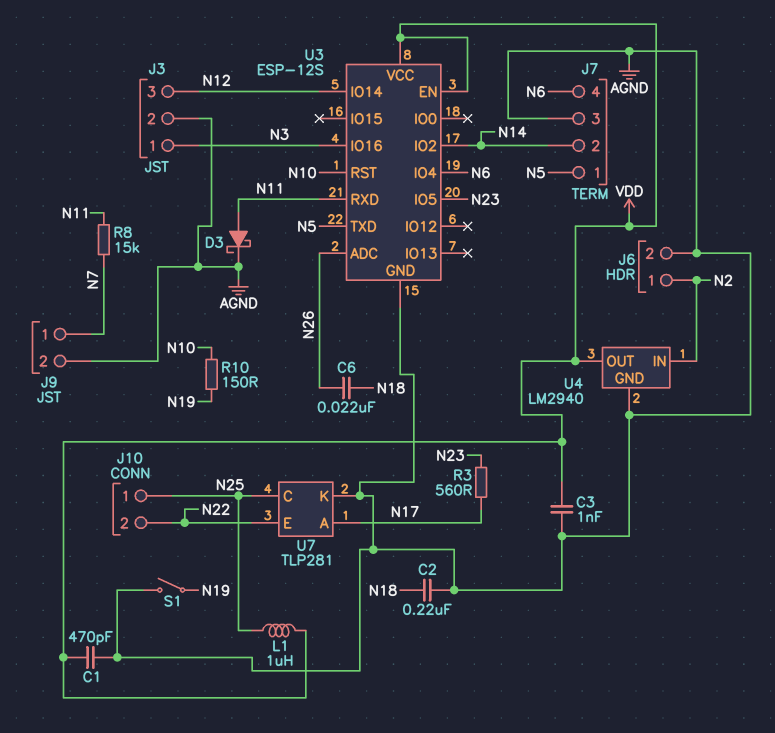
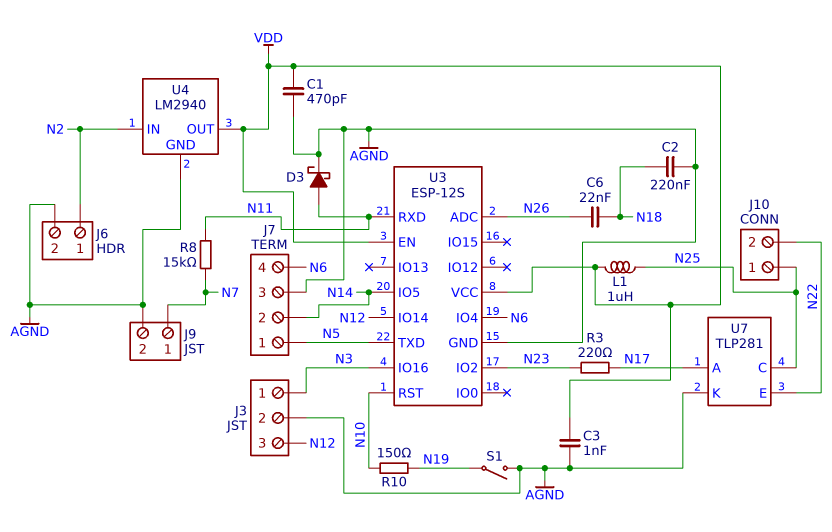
R3: 560 (N17, N23) -> 220 (N17, N23)
U3 pin IO2: N14 -> N23
U3 pin IO5: N23 -> N14

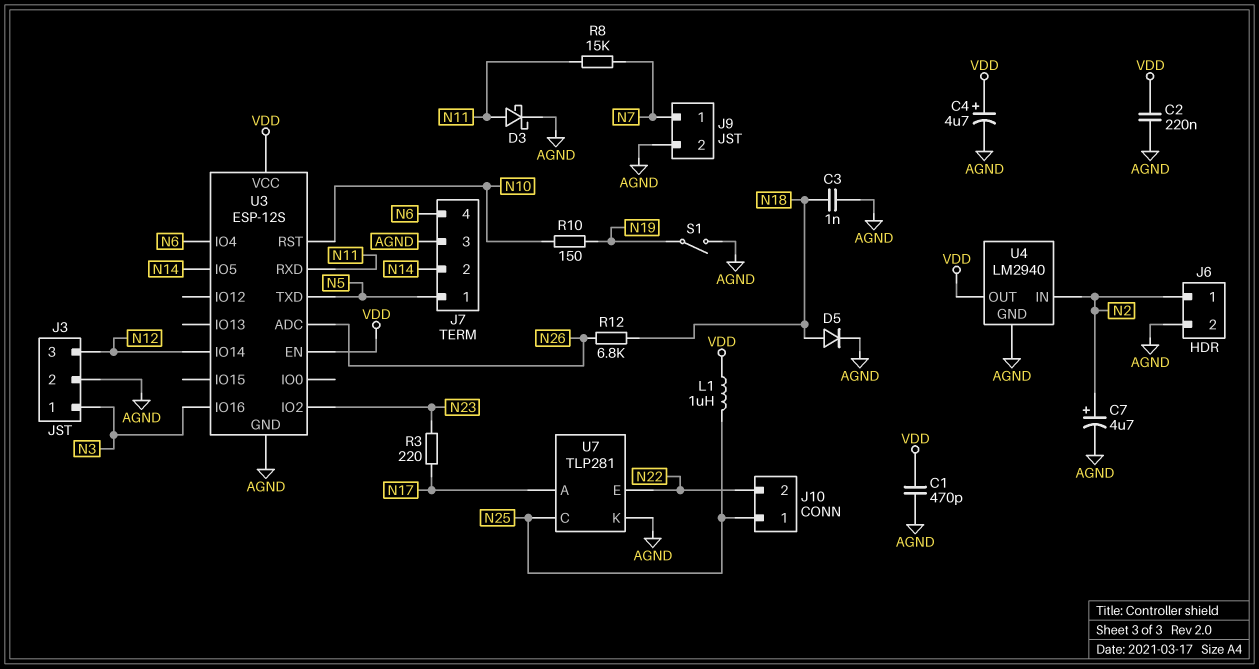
C2: 220nF (AGND, N18) -> 220nF (AGND, VDD)
C3: 1nF (AGND, VDD) -> 1nF (AGND, N18)
C4: none -> 4.7uF (plus VDD, minus AGND)
C6: 22nF (N18, N26) -> none
C7: none -> 4.7uF (plus N2, minus AGND)
D5: none -> diode (A N18, K AGND)
R12: none -> 6.8k (N18, N26)

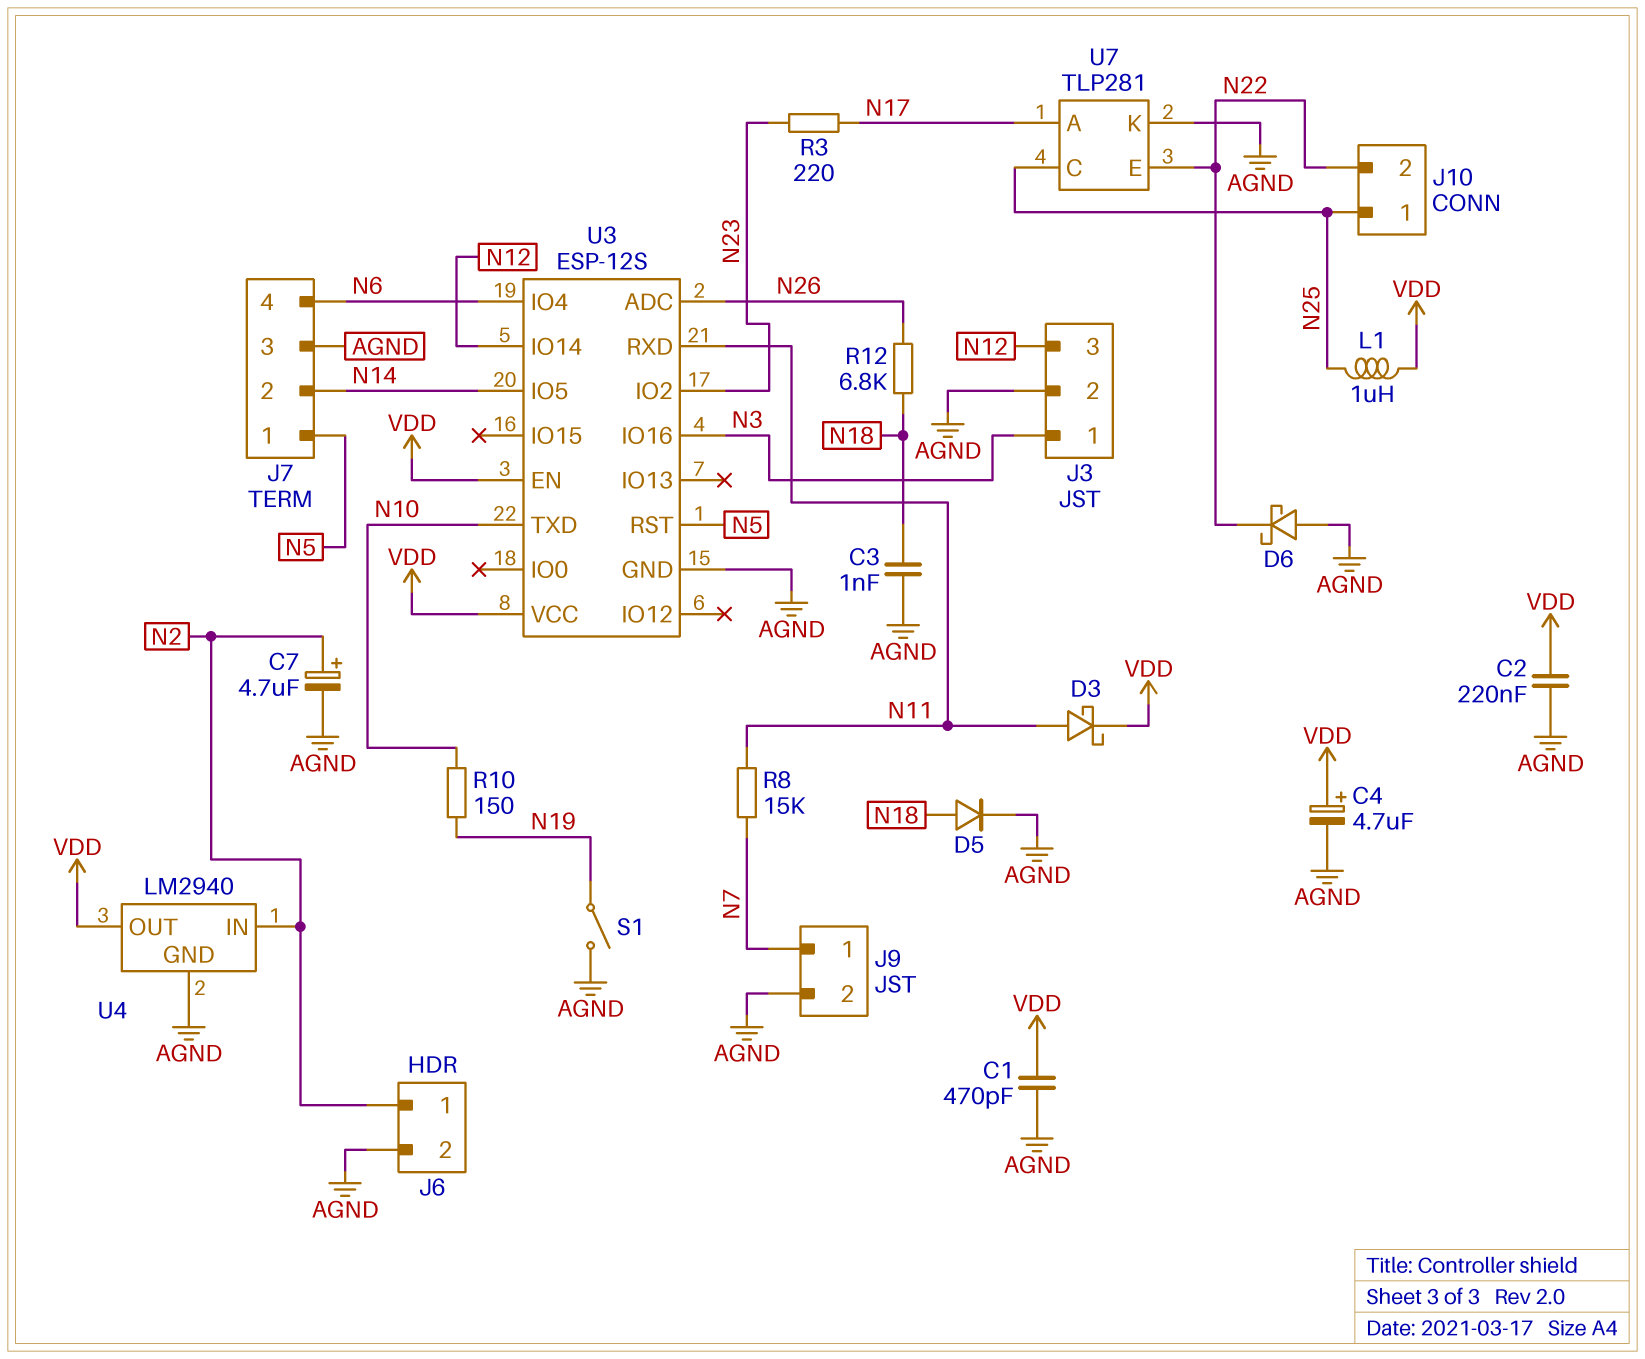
D3: schottky (A N11, K AGND) -> schottky (A N11, K VDD)
D6: none -> schottky (A AGND, K N22)
U3 pin RST: N10 -> N5
U3 pin TXD: N5 -> N10

